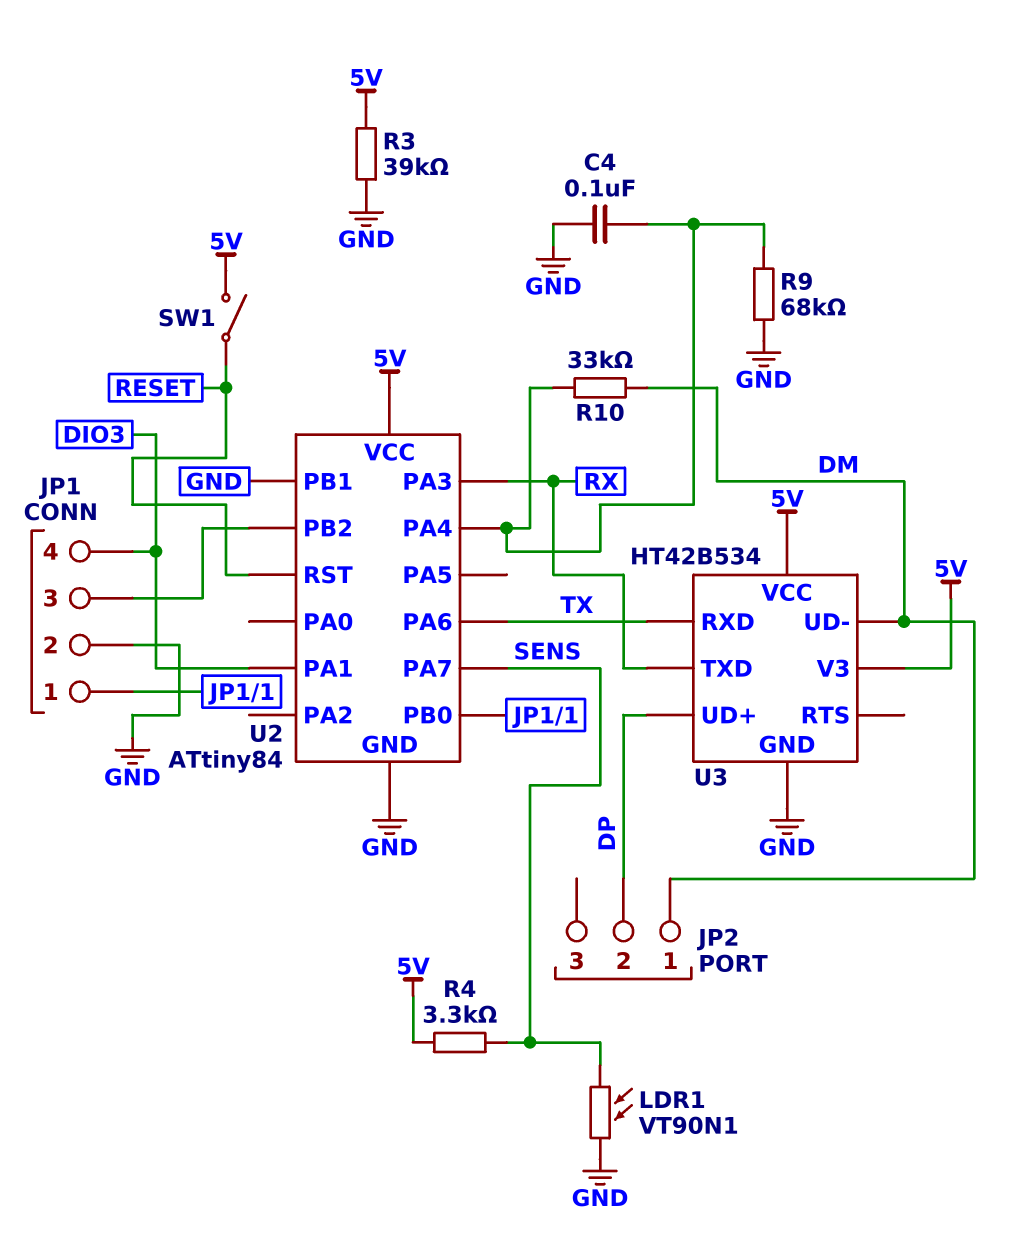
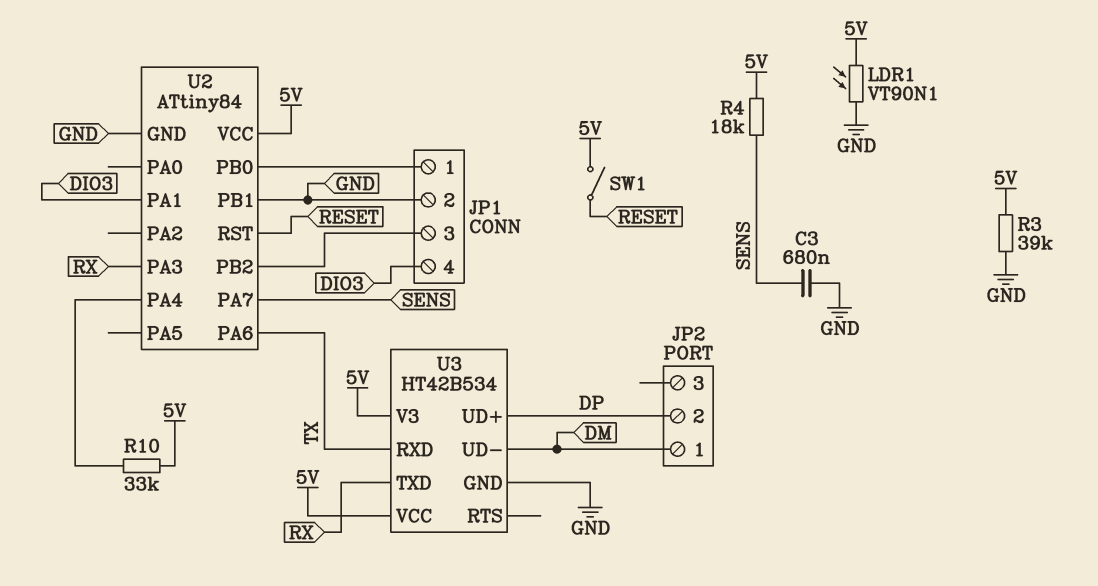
C3: none -> 680nF (GND, SENS)
C4: 100nF (GND, U2/PA4) -> none
LDR1: VT90N1 (GND, SENS) -> VT90N1 (5V, GND)
R4: 3.3k (5V, SENS) -> 18k (5V, SENS)
R9: 68k (GND, U2/PA4) -> none
R10: 33k (DM, U2/PA4) -> 33k (5V, U2/PA4)

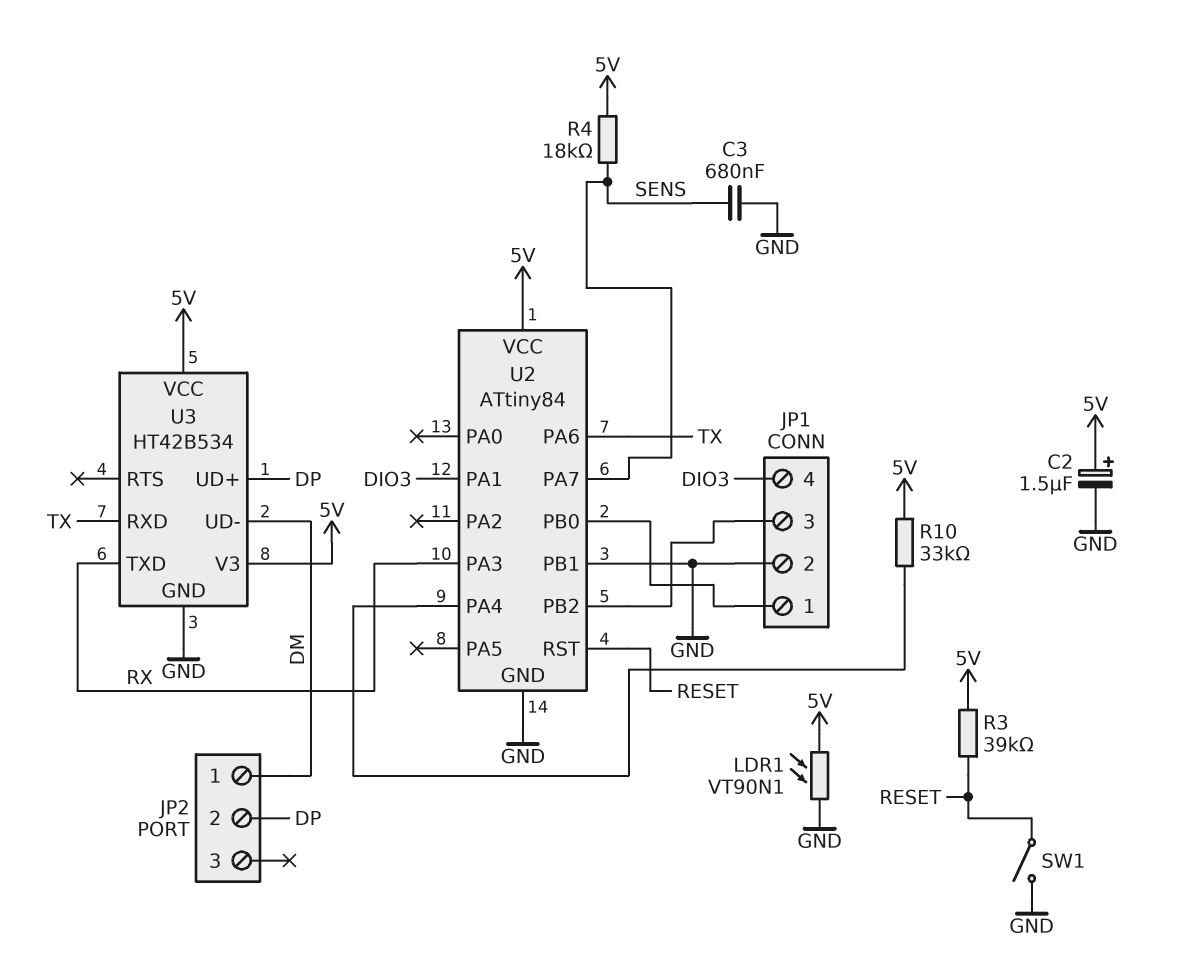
C2: none -> 1.5uF (plus 5V, minus GND)
R3: 39k (5V, GND) -> 39k (5V, RESET)
SW1: switch (5V, RESET) -> switch (GND, RESET)

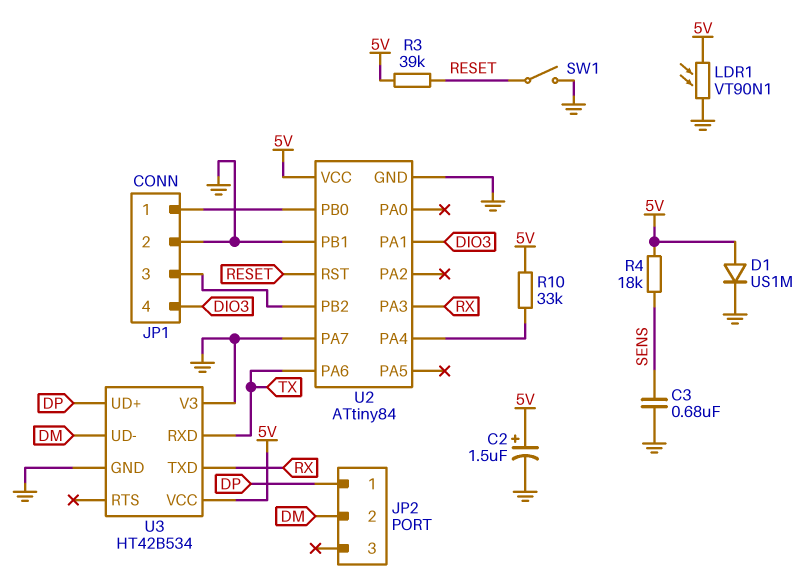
D1: none -> diode US1M (A 5V, K GND)
JP2 pin 1: DM -> DP
JP2 pin 2: DP -> DM
U2 pin PA7: SENS -> GND
U3 pin V3: 5V -> GND

